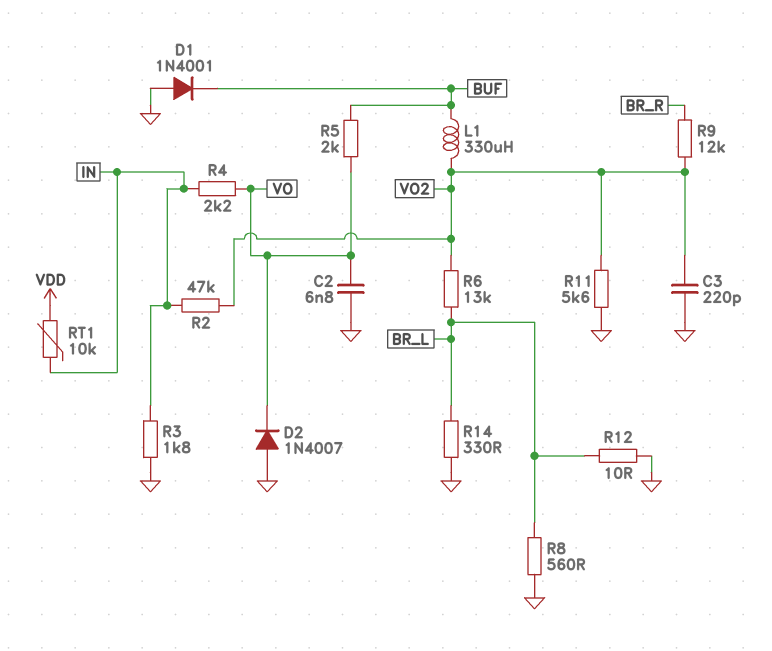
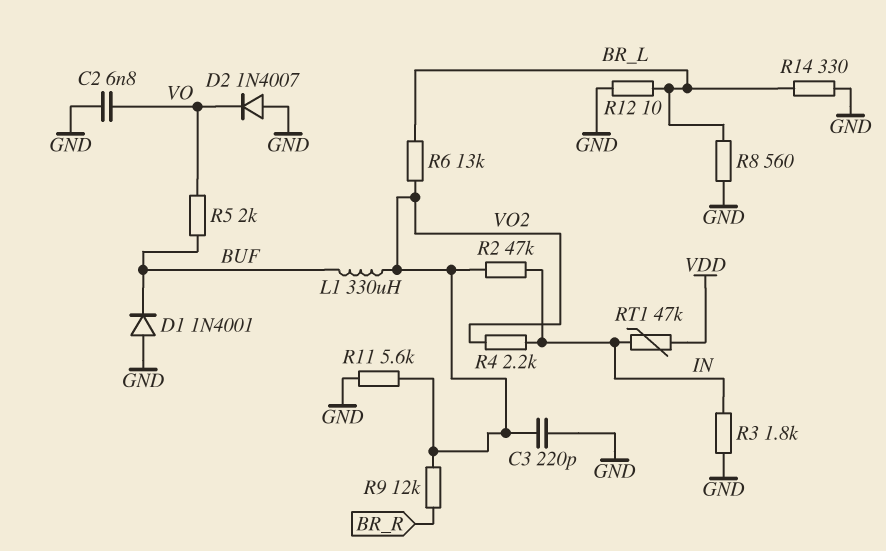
R4: 2.2k (IN, VO) -> 2.2k (IN, VO2)
RT1: 10k (IN, VDD) -> 47k (IN, VDD)

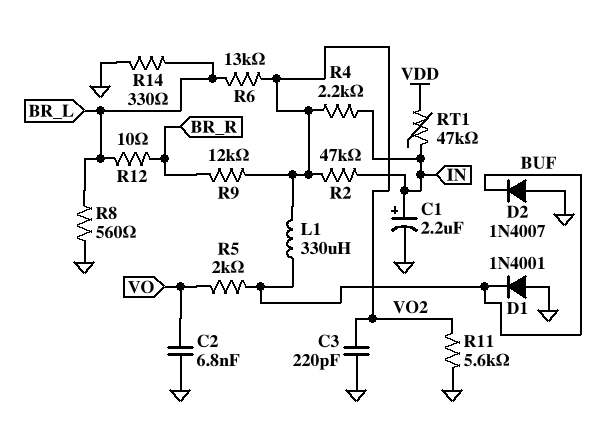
C1: none -> 2.2uF (plus IN, minus GND)
D2: diode 1N4007 (A GND, K VO) -> diode 1N4007 (A GND, K BUF)
R3: 1.8k (GND, IN) -> none
R12: 10 (BR_L, GND) -> 10 (BR_L, BR_R)

